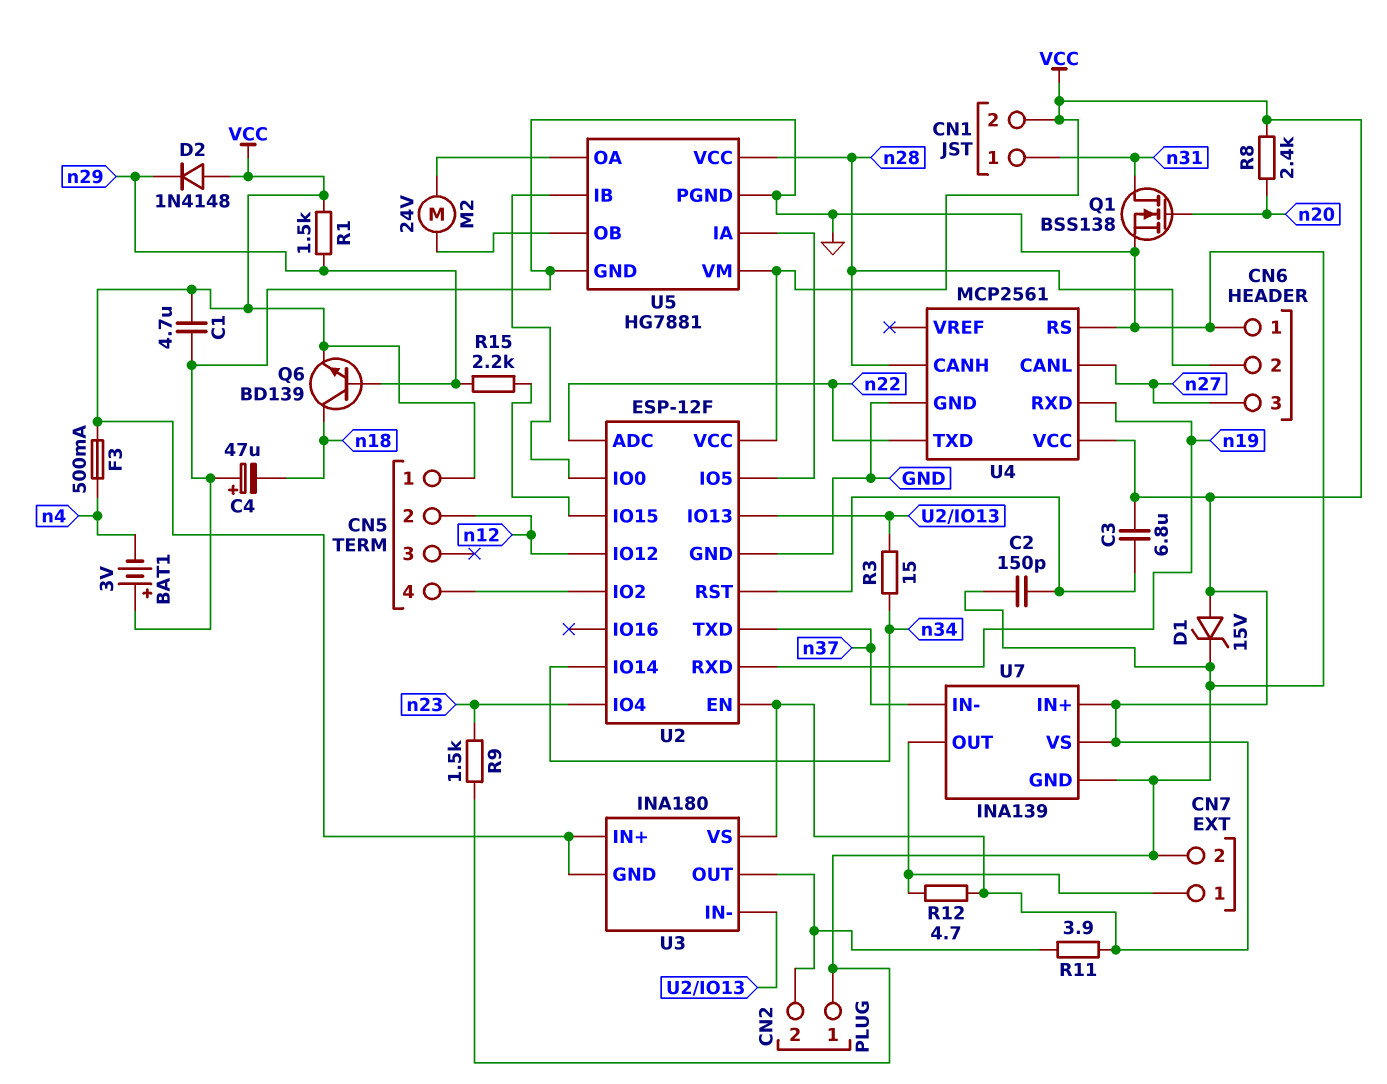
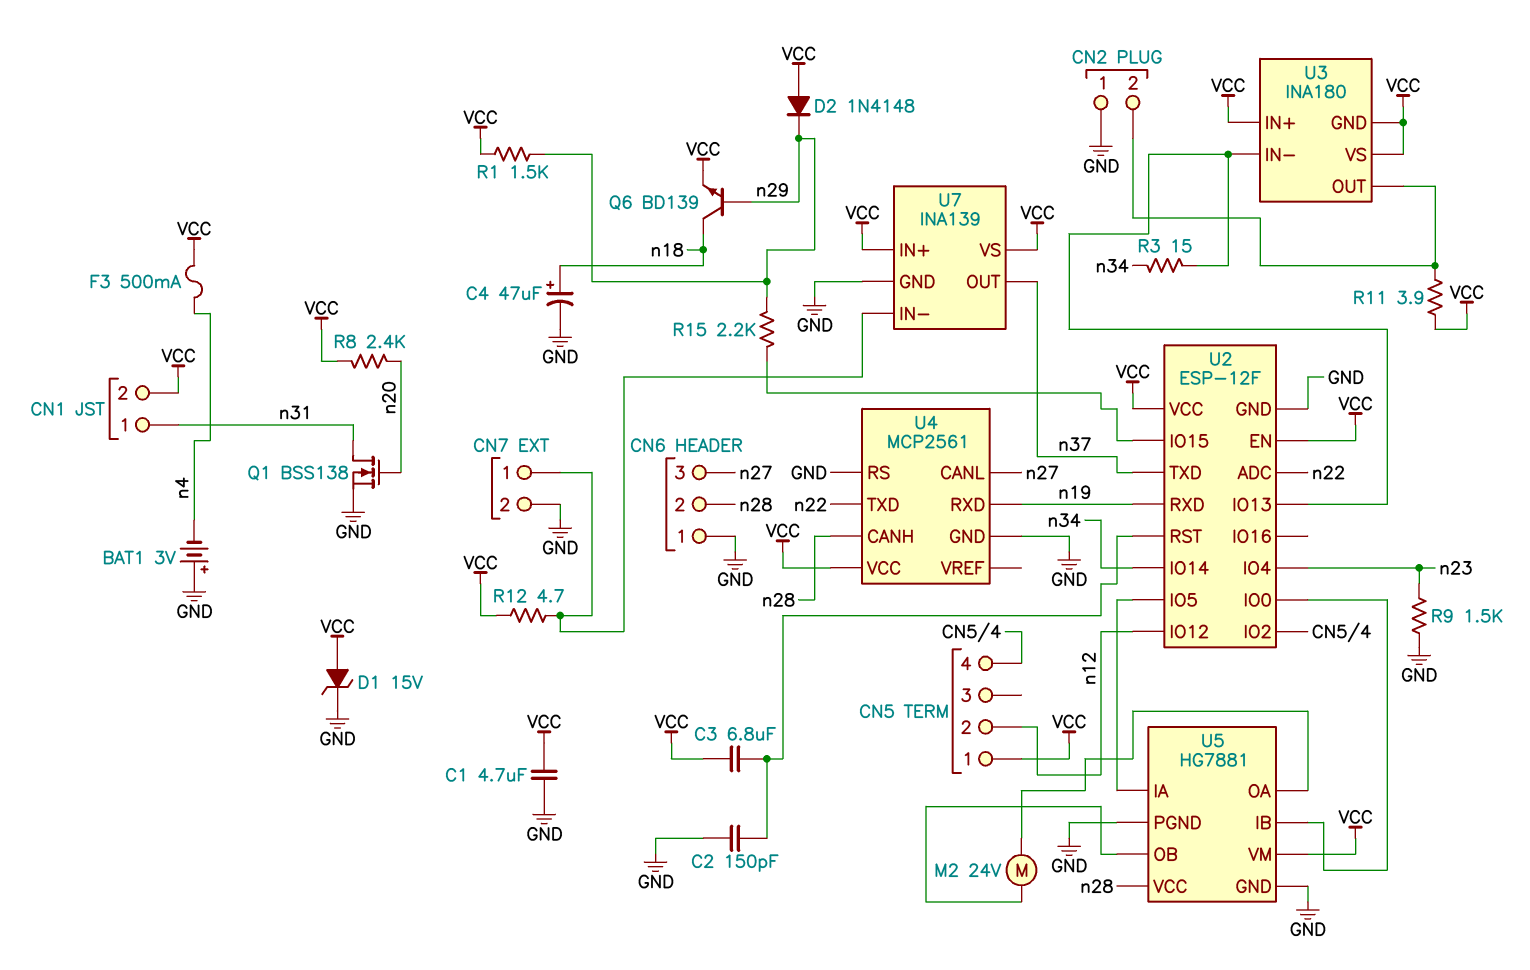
C4: 47uF (plus GND, minus n18) -> 47uF (plus n18, minus GND)
U7 pin IN-: n37 -> CN7/1
U7 pin OUT: CN7/1 -> n37

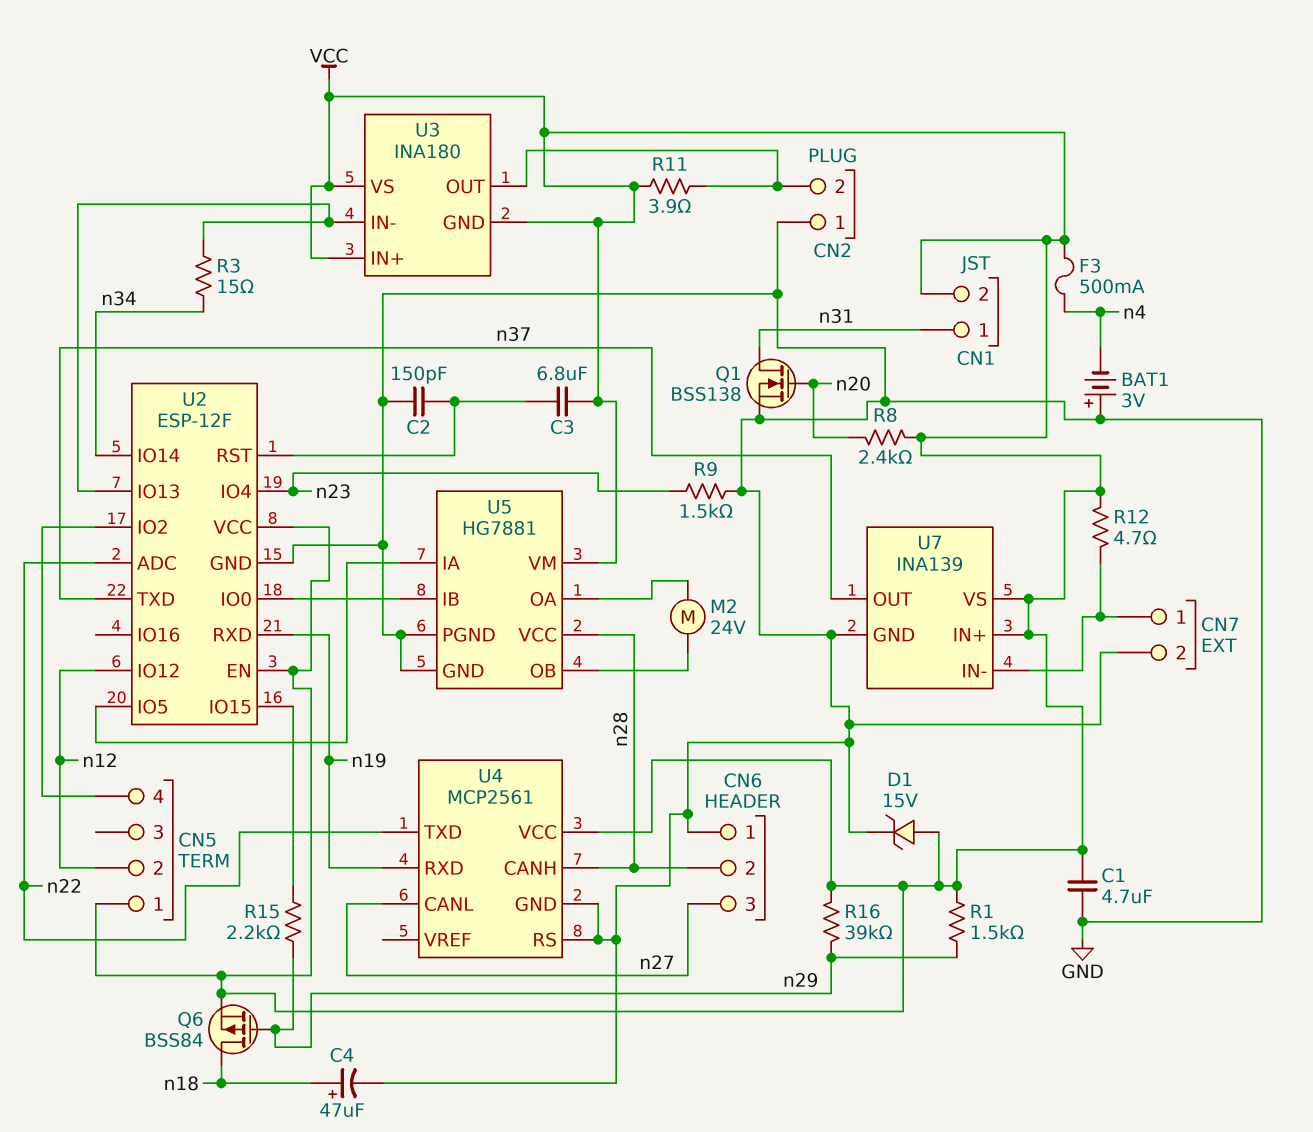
D2: diode 1N4148 (A VCC, K n29) -> none
Q6: NPN BD139 (B n29, C n18, E VCC) -> PMOS BSS84 (G n29, D n18, S VCC)
R16: none -> 39k (VCC, n29)

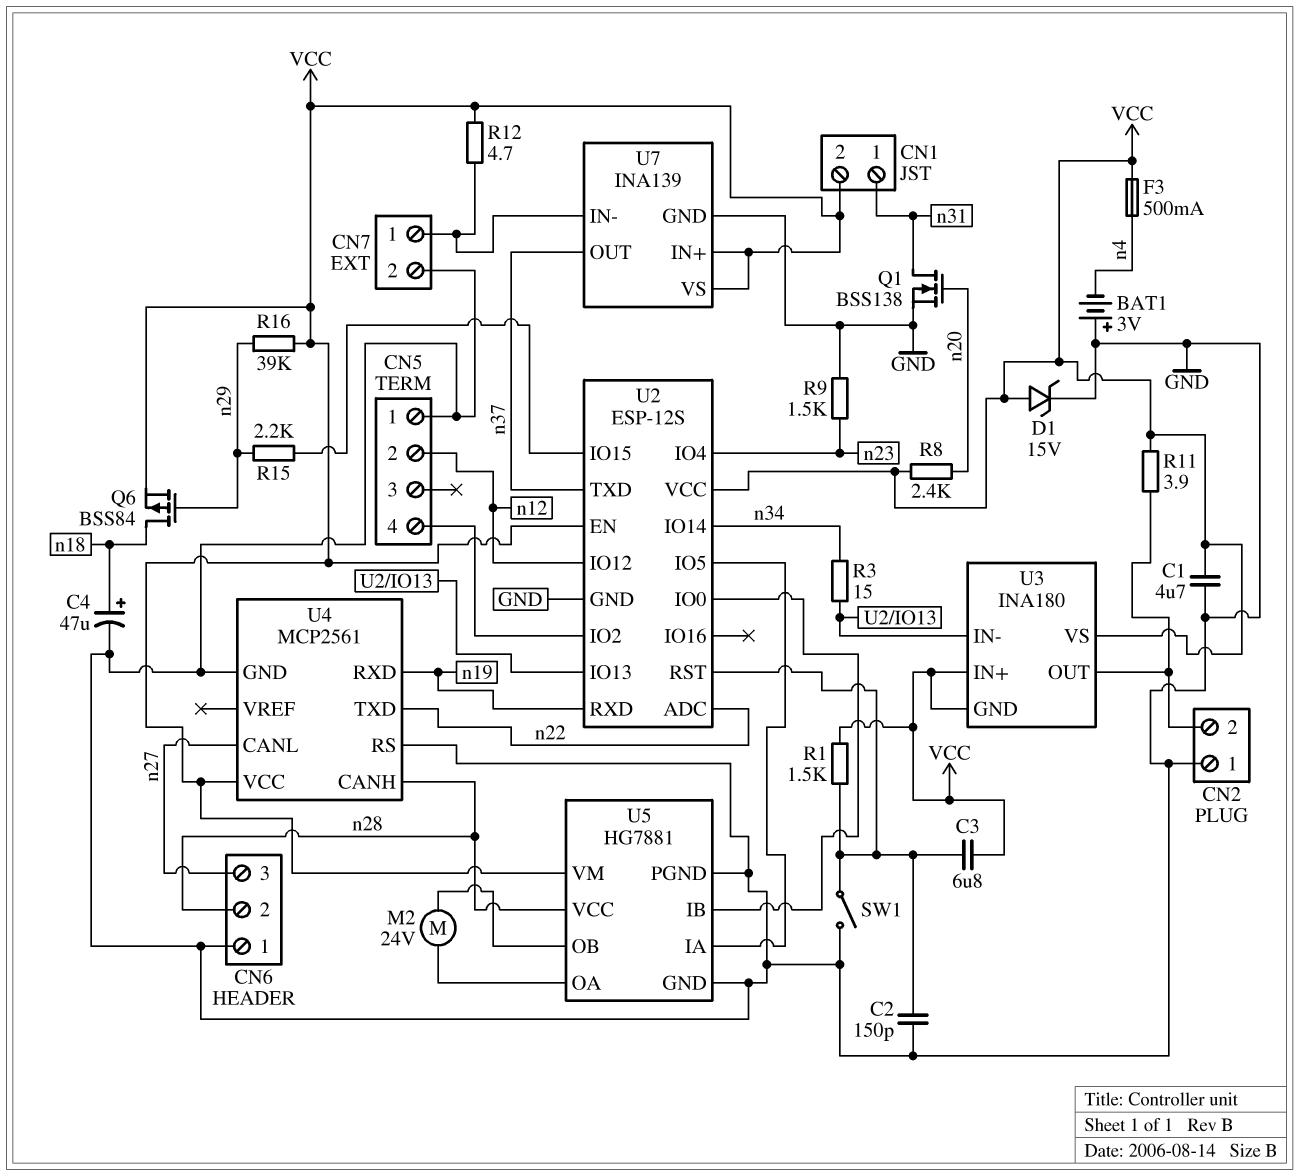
CN5 pin 1: VCC -> GND
R1: 1.5k (VCC, n29) -> 1.5k (U2/RST, VCC)
SW1: none -> switch (GND, U2/RST)
U2: ESP-12F -> ESP-12S

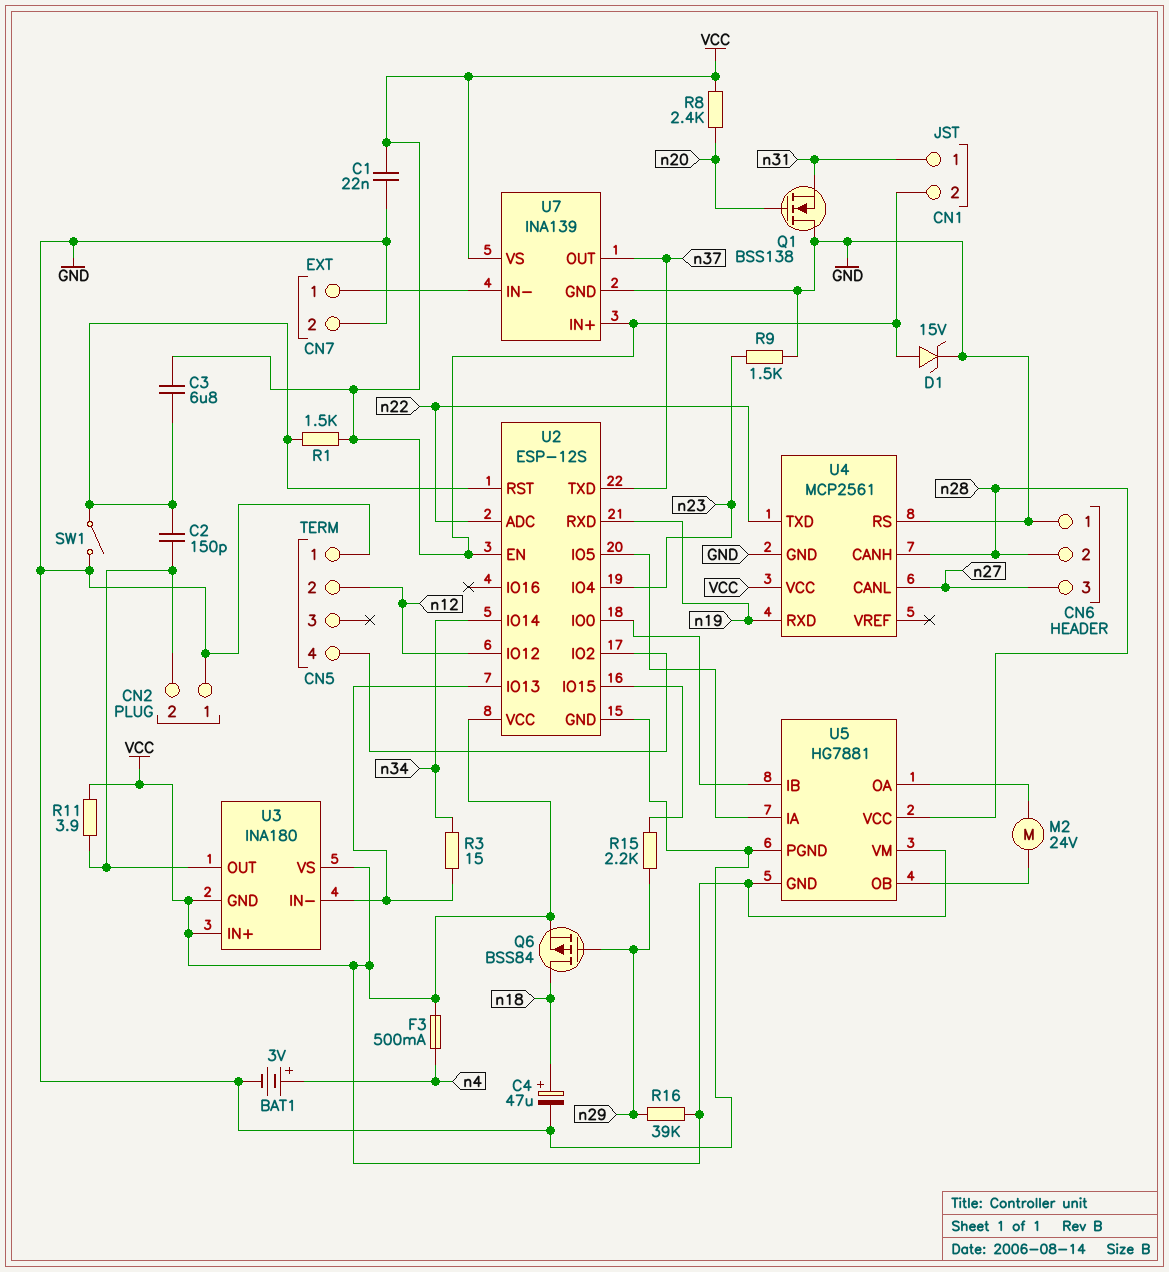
BAT1: 3V (plus GND, minus n4) -> 3V (plus n4, minus GND)
C1: 4.7uF (GND, VCC) -> 22nF (GND, VCC)
C2: 150pF (GND, U2/RST) -> 150pF (CN2/2, U2/RST)
Q1: NMOS BSS138 (G n20, D n31, S GND) -> NMOS BSS138 (G n20, D GND, S n31)
R12: 4.7 (CN7/1, VCC) -> none
U5 pin GND: GND -> VCC

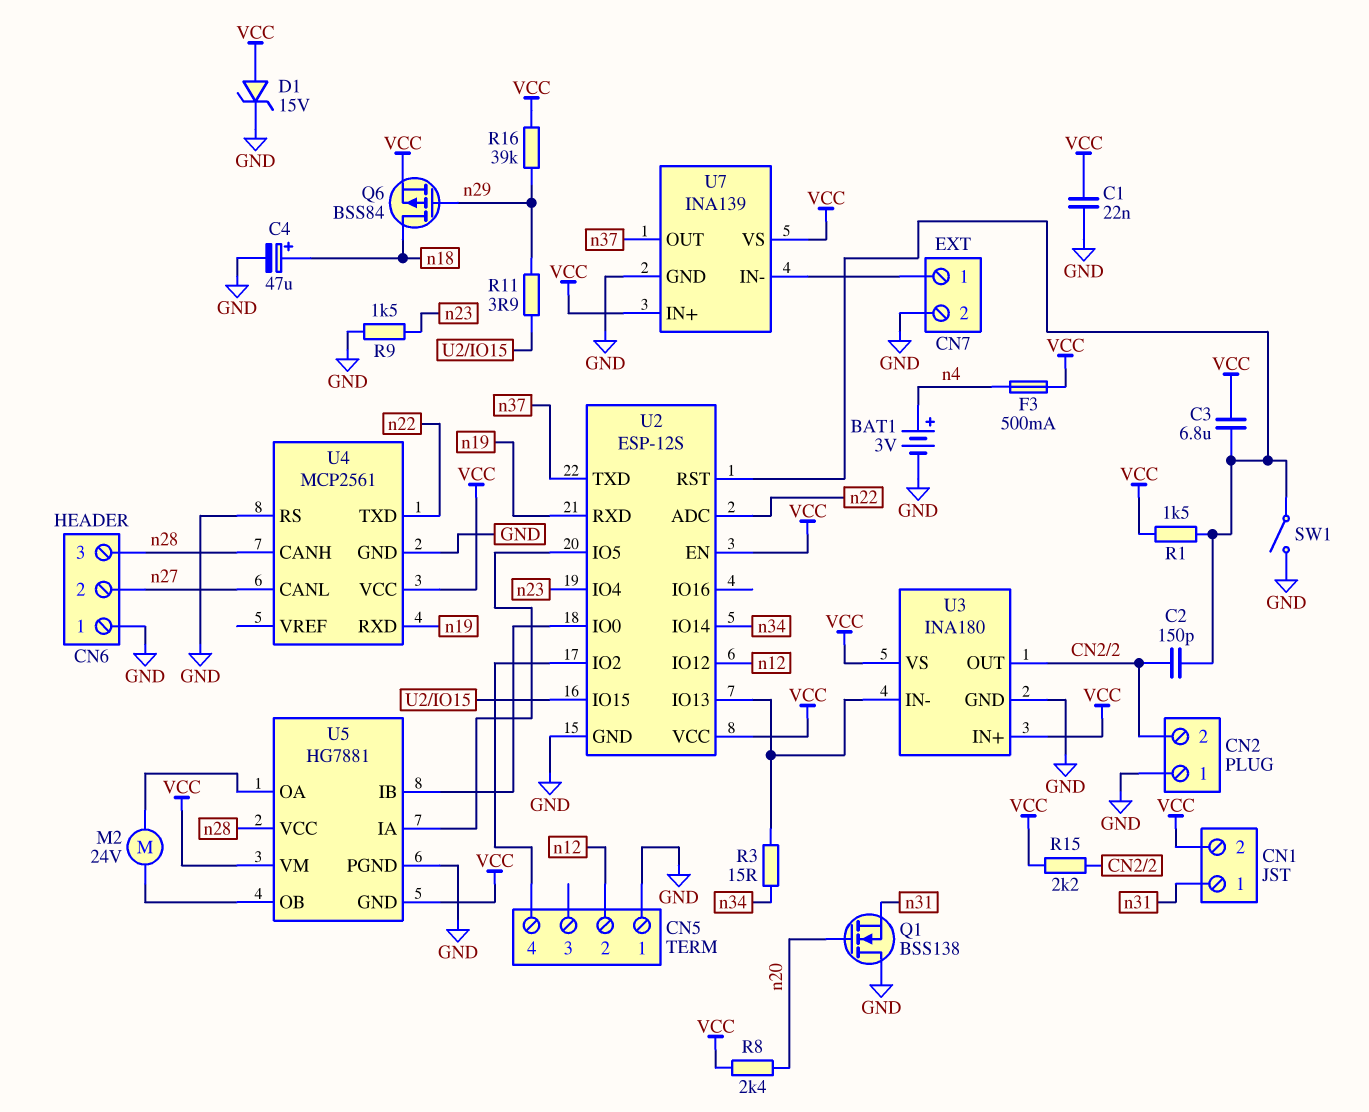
CN6 pin 2: n28 -> n27
CN6 pin 3: n27 -> n28
R11: 3.9 (CN2/2, VCC) -> 3.9 (U2/IO15, n29)
R15: 2.2k (U2/IO15, n29) -> 2.2k (CN2/2, VCC)
U3 pin GND: VCC -> GND

